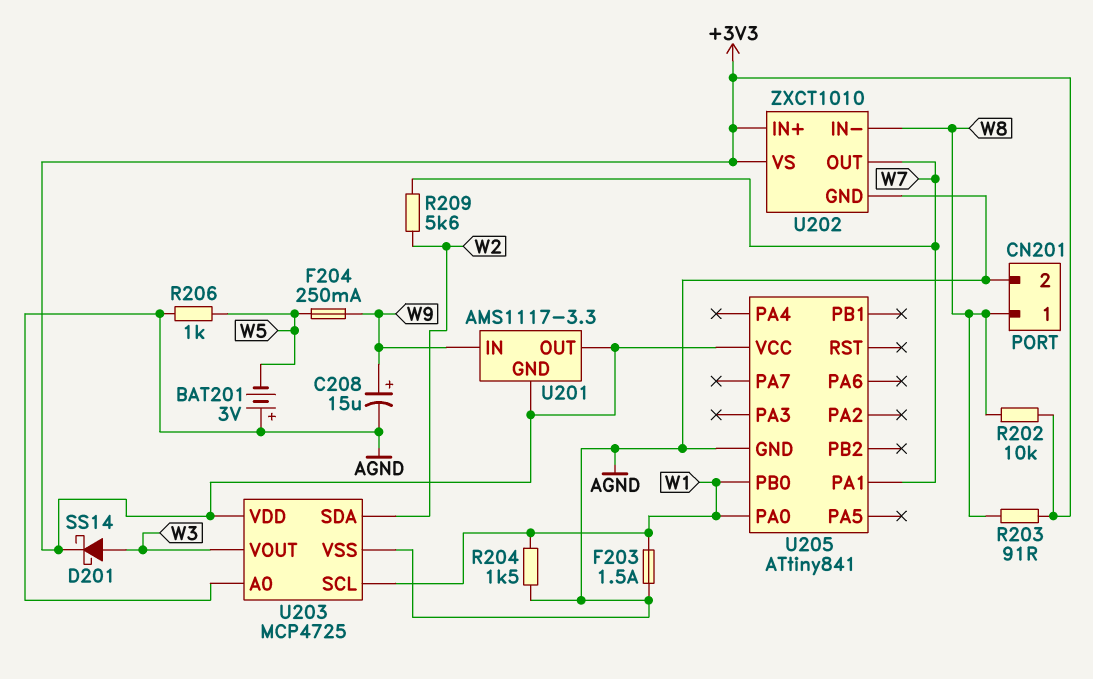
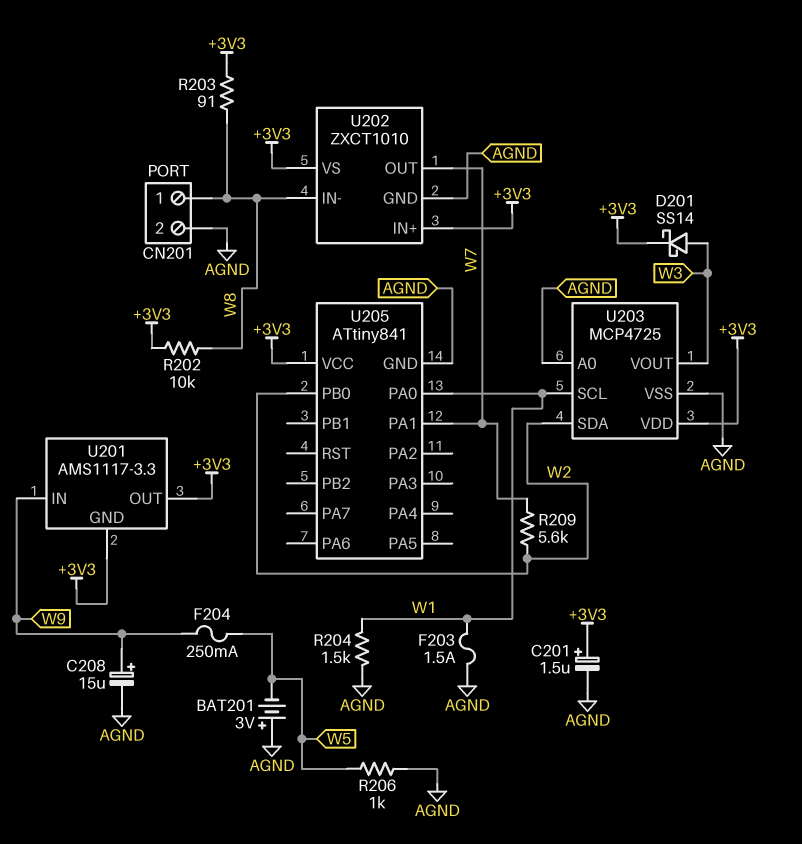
C201: none -> 1.5uF (plus +3V3, minus AGND)
U205 pin PB0: W1 -> W2

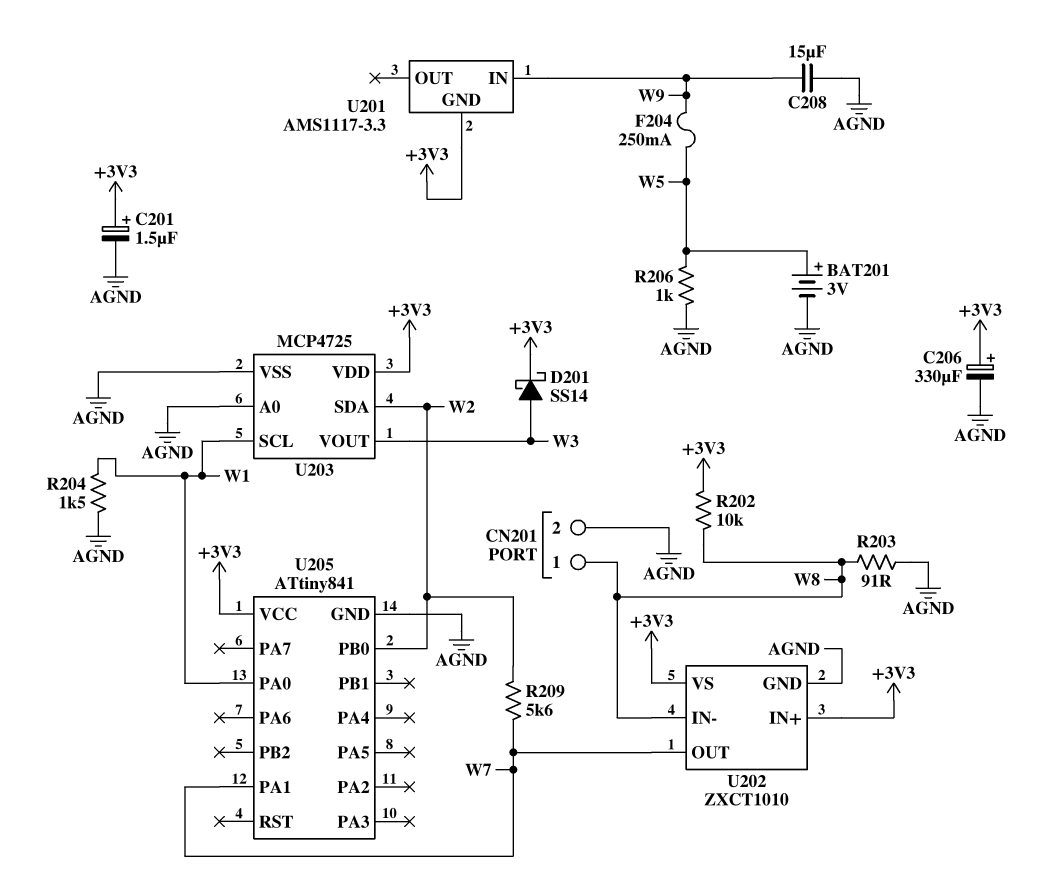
BAT201: 3V (plus AGND, minus W5) -> 3V (plus W5, minus AGND)
C206: none -> 330uF (plus +3V3, minus AGND)
C208: 15uF (plus W9, minus AGND) -> 15uF (AGND, W9)
F203: 1.5A (AGND, W1) -> none
R203: 91 (+3V3, W8) -> 91 (AGND, W8)
U201 pin OUT: +3V3 -> none

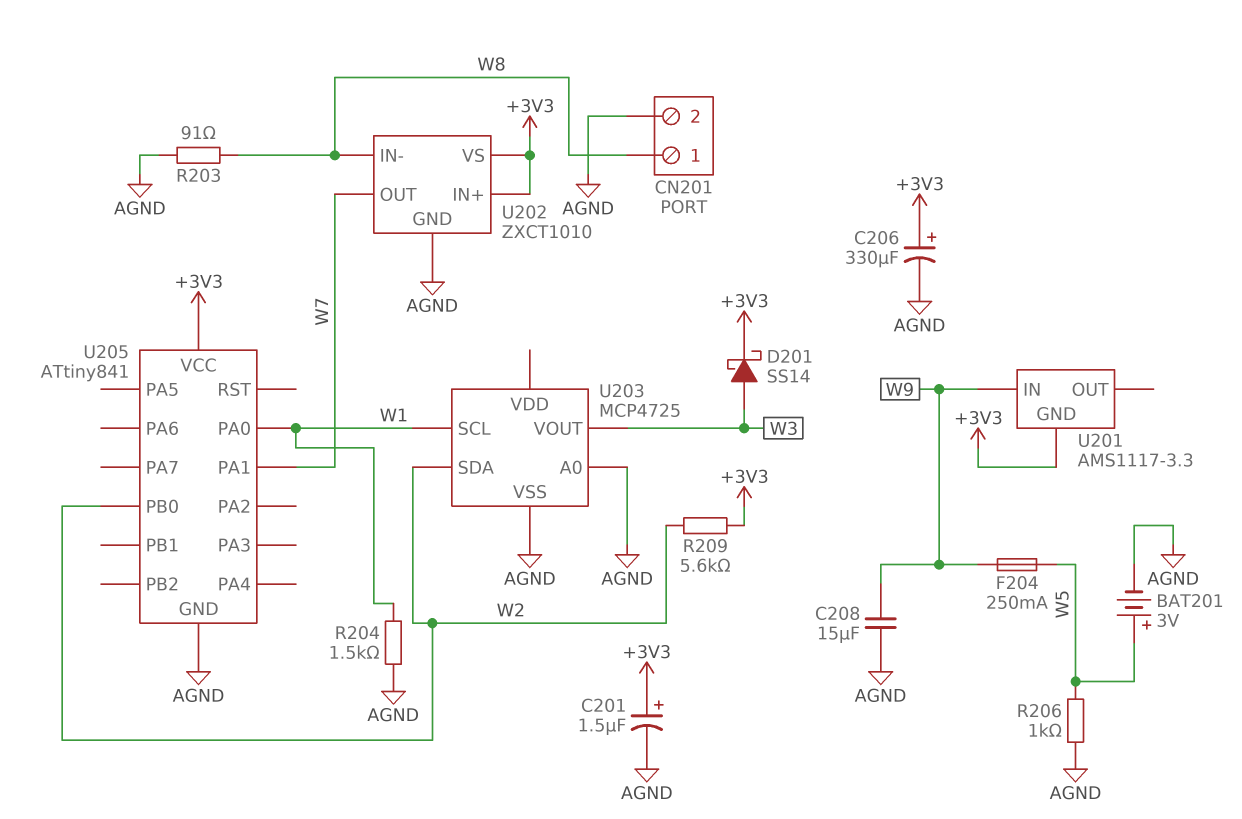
R202: 10k (+3V3, W8) -> none
R209: 5.6k (W2, W7) -> 5.6k (+3V3, W2)
U203 pin VDD: +3V3 -> none

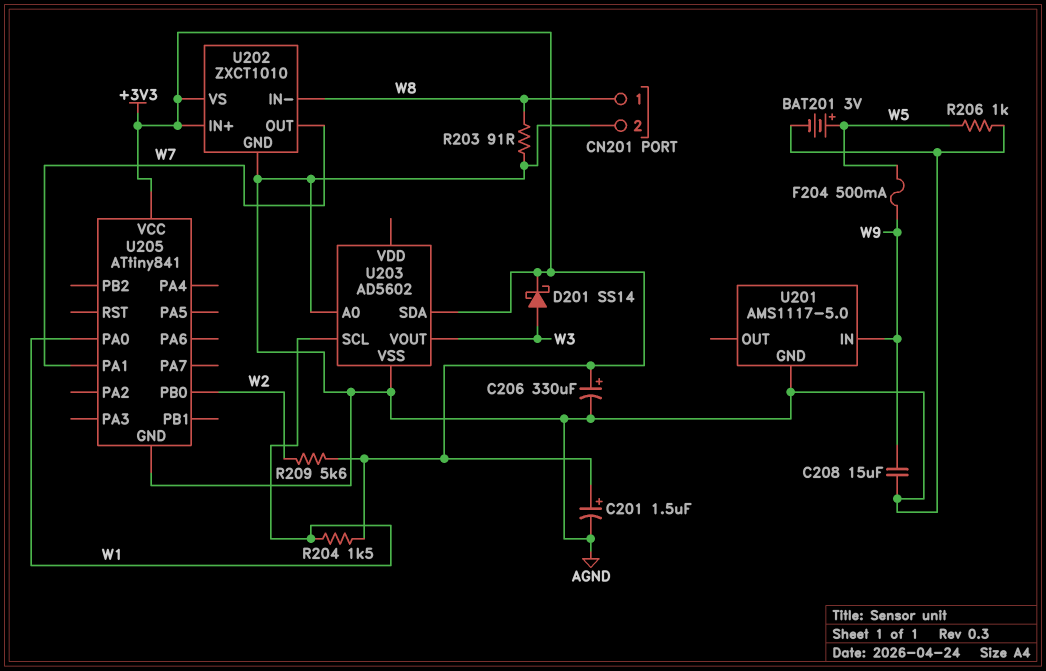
F204: 250mA (W5, W9) -> 500mA (W5, W9)
R204: 1.5k (AGND, W1) -> 1.5k (+3V3, W1)
U201: AMS1117-3.3 -> AMS1117-5.0
U201 pin GND: +3V3 -> AGND
U203: MCP4725 -> AD5602
U203 pin SDA: W2 -> +3V3

